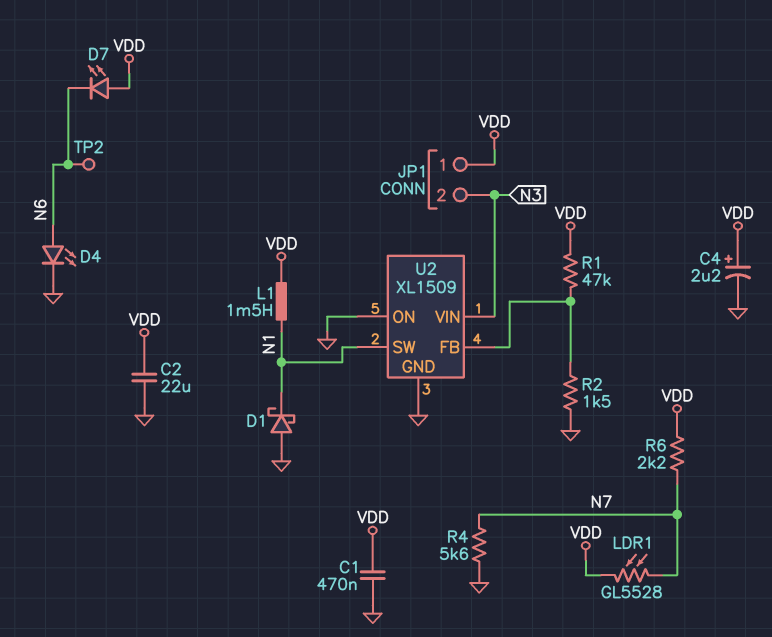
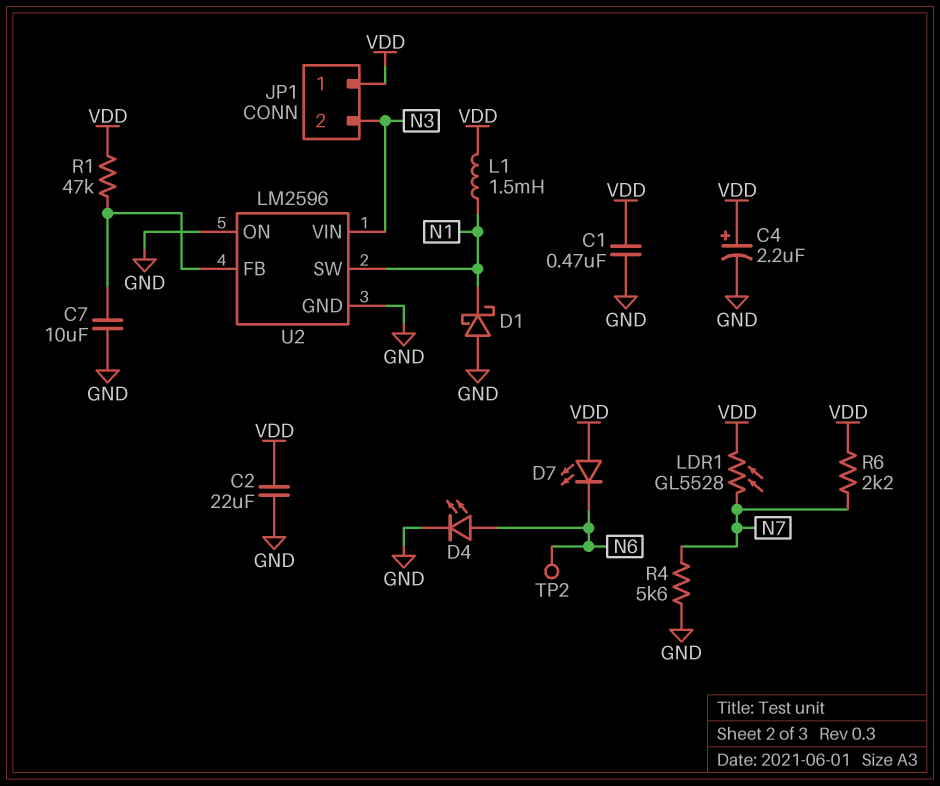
C7: none -> 10uF (GND, U2/FB)
R2: 1.5k (GND, U2/FB) -> none
U2: XL1509 -> LM2596

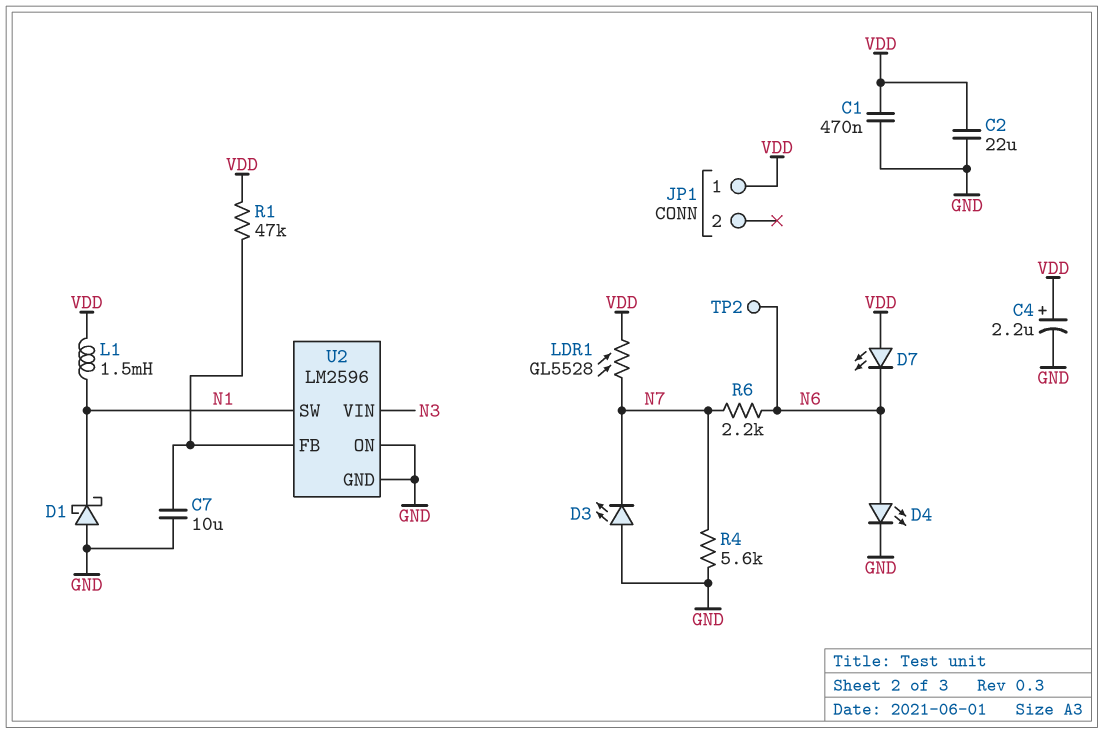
D3: none -> LED (A GND, K N7)
JP1 pin 2: N3 -> none
R6: 2.2k (N7, VDD) -> 2.2k (N6, N7)

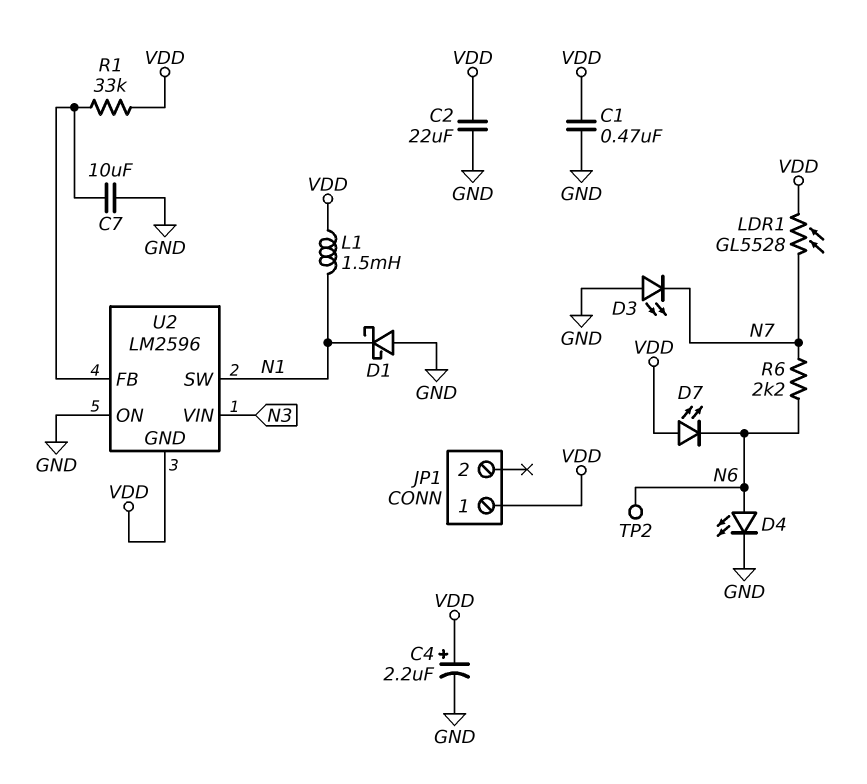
R1: 47k (U2/FB, VDD) -> 33k (U2/FB, VDD)
R4: 5.6k (GND, N7) -> none
U2 pin GND: GND -> VDD

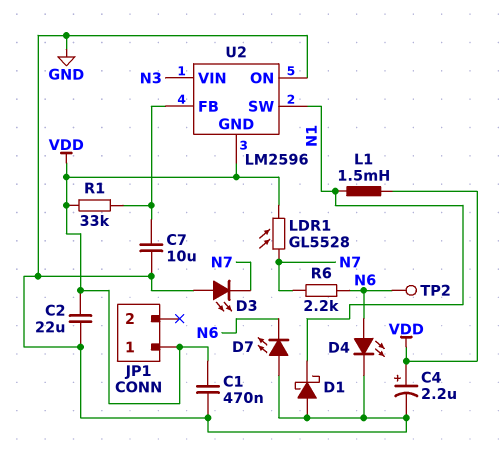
D7: LED (A VDD, K N6) -> LED (A GND, K N6)

